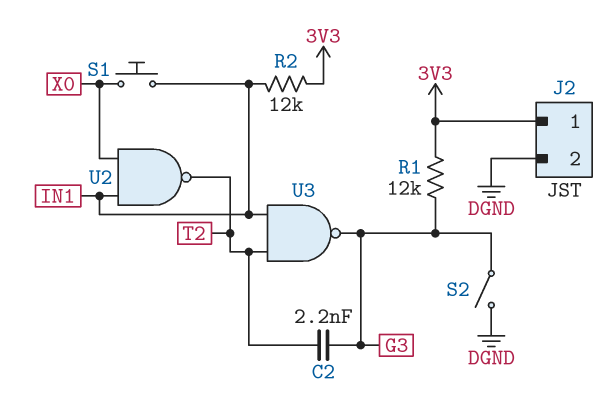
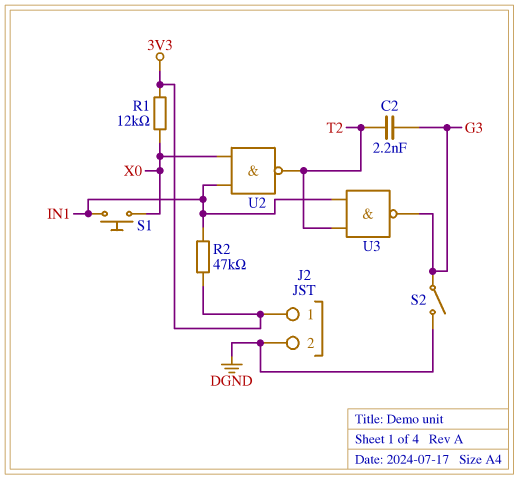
R1: 12k (3V3, G3) -> 12k (3V3, X0)
R2: 12k (3V3, IN1) -> 47k (3V3, IN1)

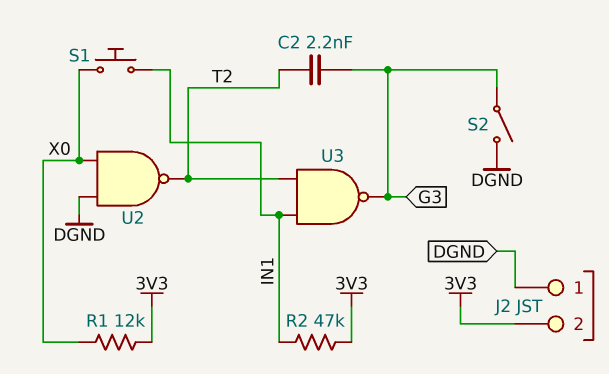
J2 pin 1: 3V3 -> DGND
J2 pin 2: DGND -> 3V3
U2: NAND (in IN1, in X0, out T2) -> NAND (in DGND, in X0, out T2)

